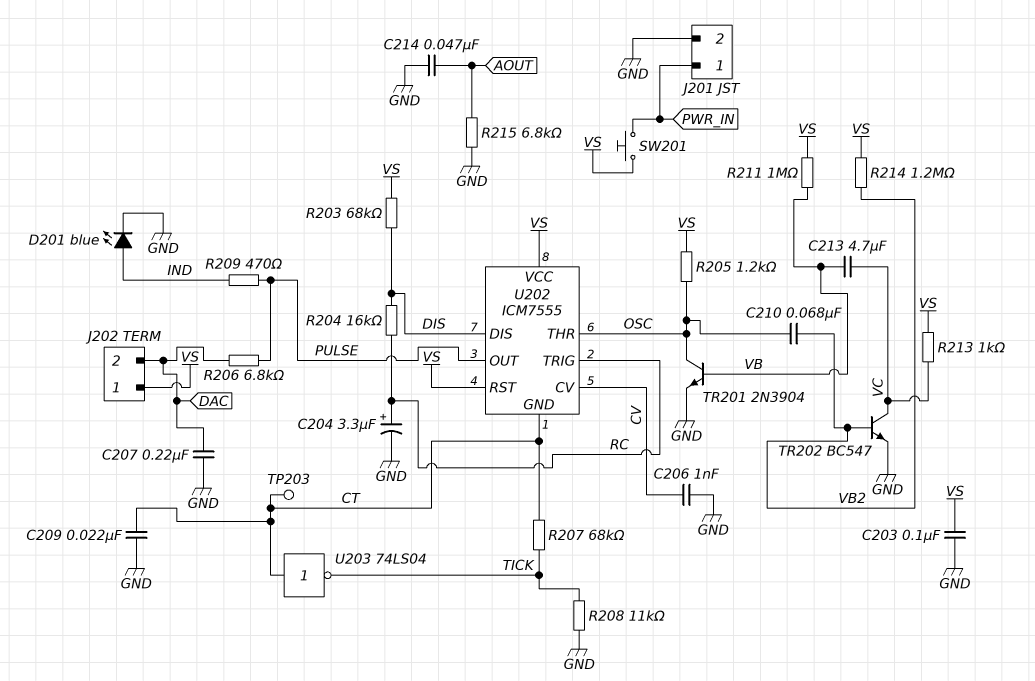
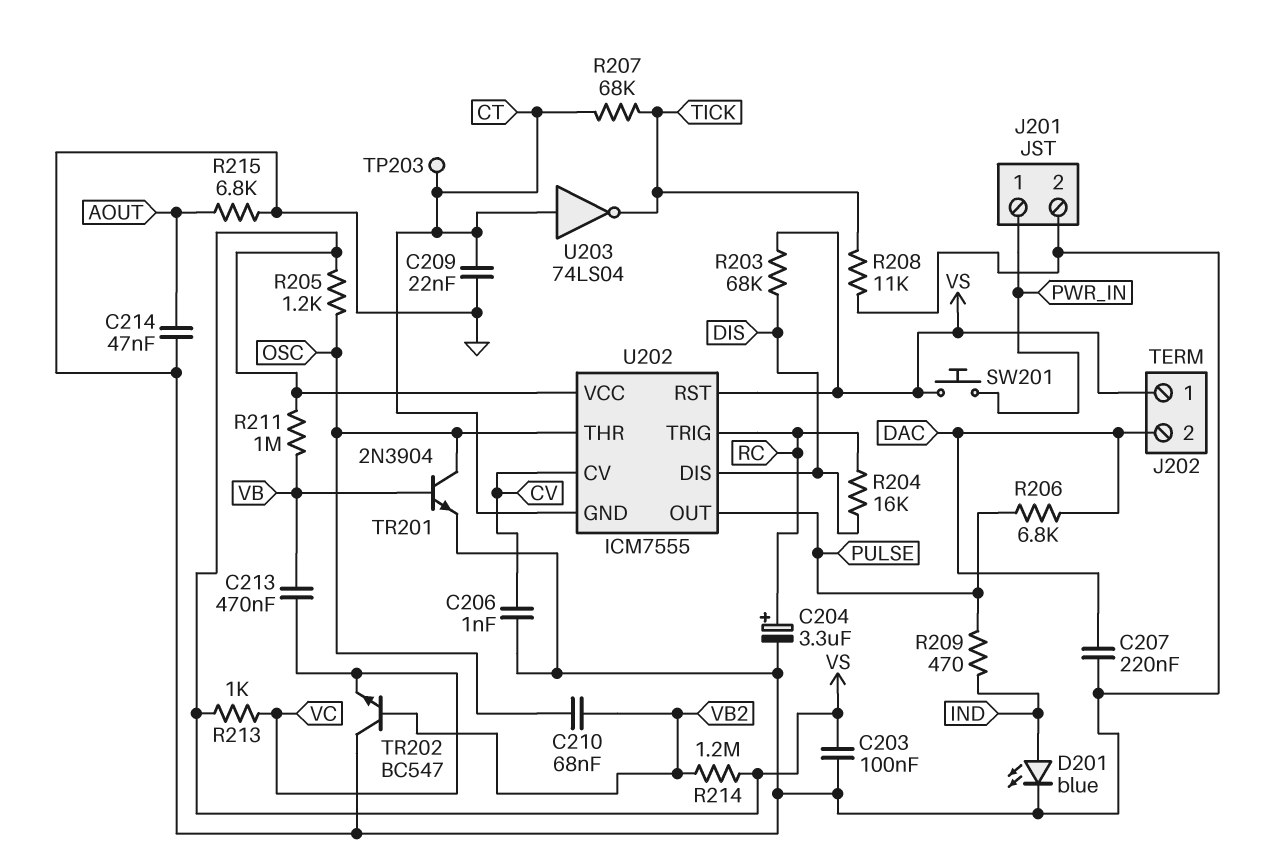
C213: 4.7uF (VB, VC) -> 470nF (VB, VC)
TR202: NPN BC547 (B VB2, C VC, E GND) -> NPN BC547 (B VB2, C GND, E VC)

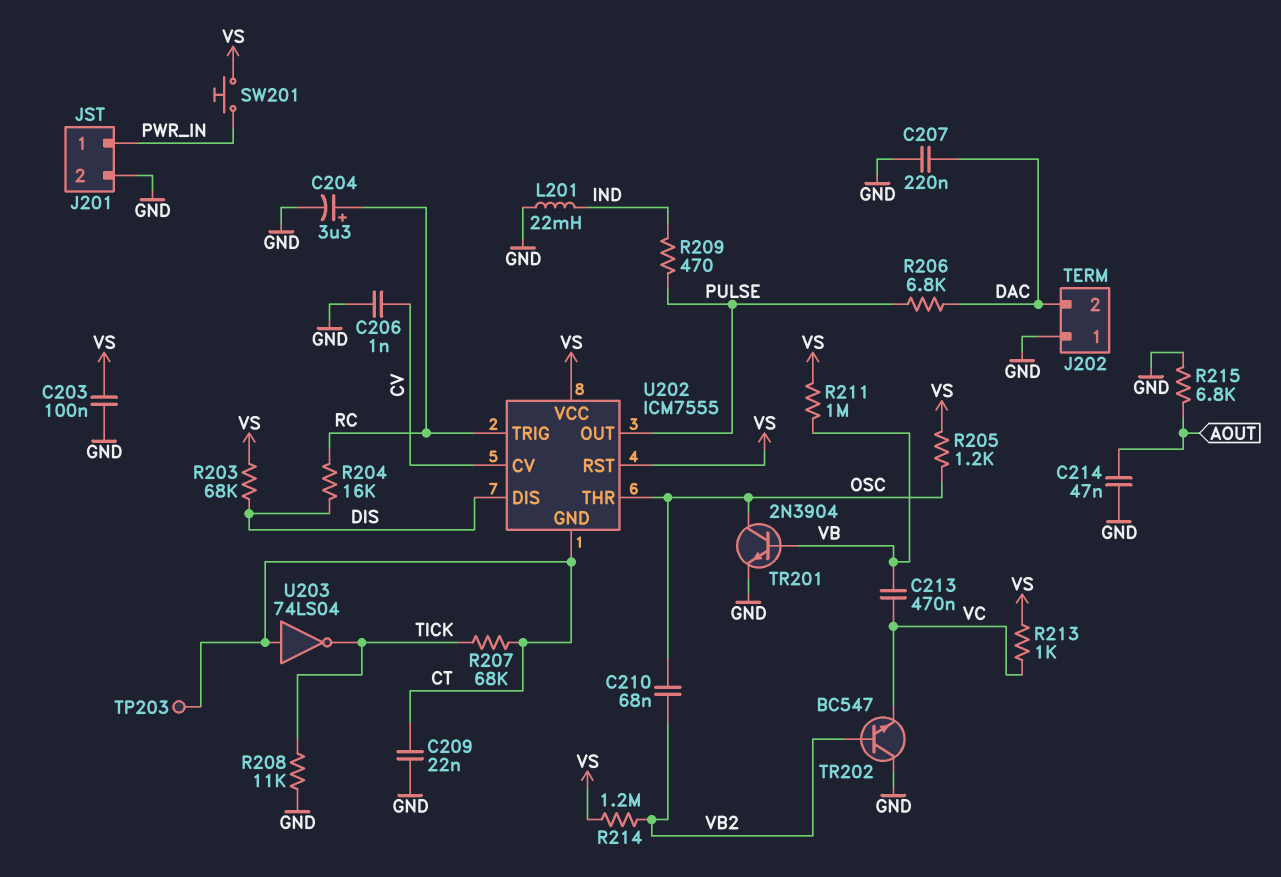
D201: LED blue (A IND, K GND) -> none
J202 pin 1: VS -> GND
L201: none -> 22mH (GND, IND)

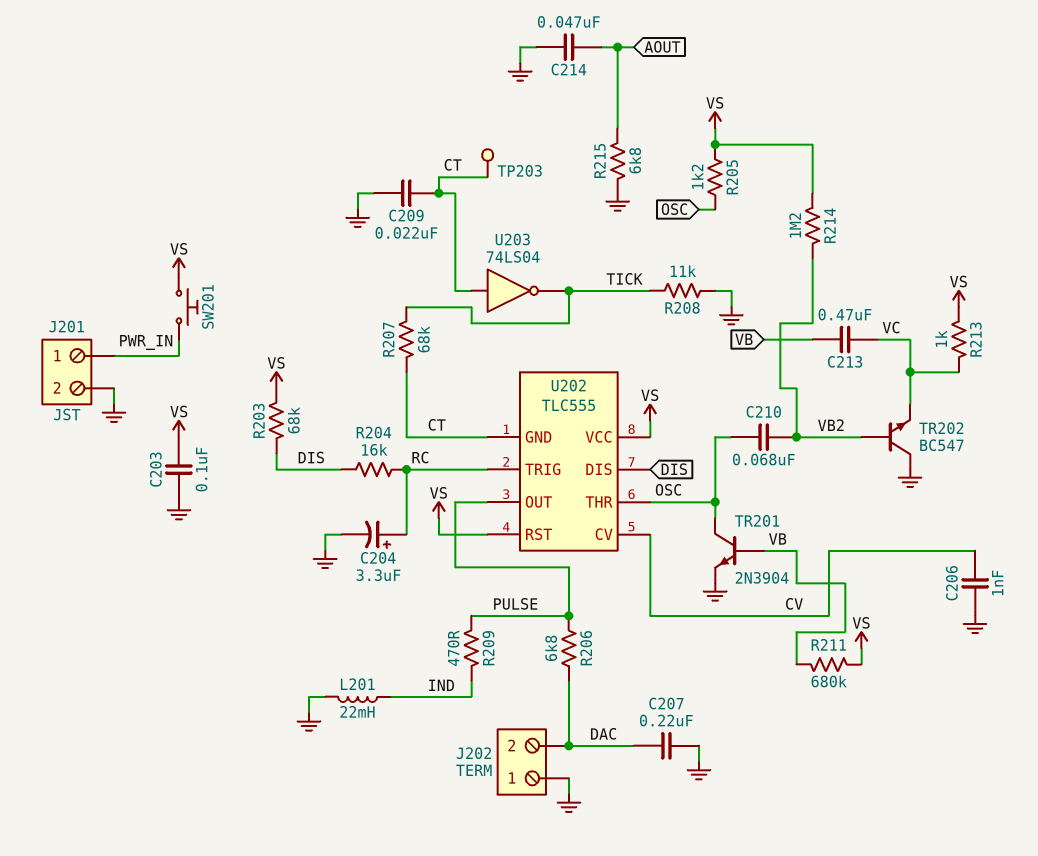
R211: 1M (VB, VS) -> 680k (VB, VS)
U202: ICM7555 -> TLC555

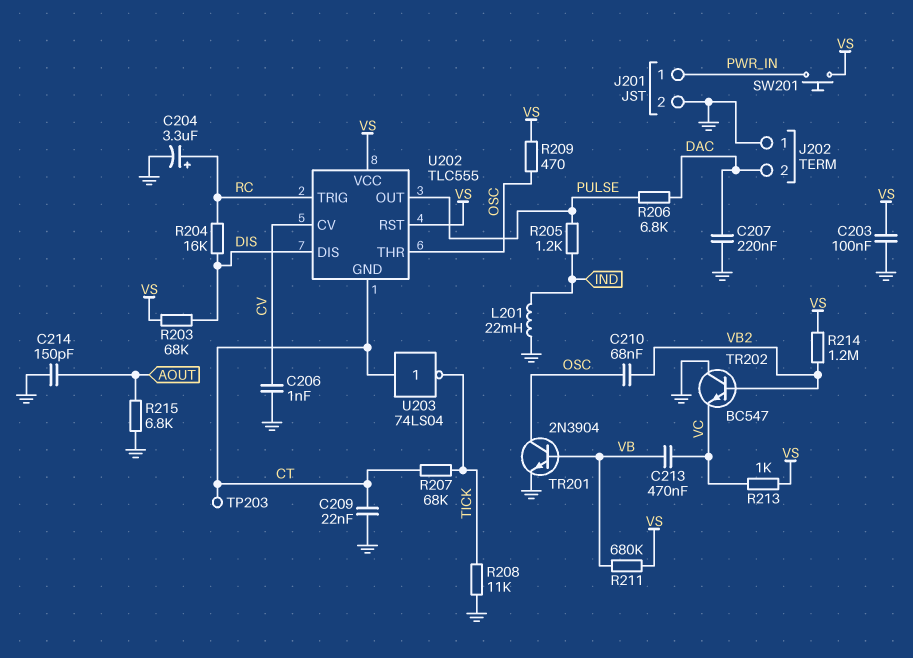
C214: 47nF (AOUT, GND) -> 150pF (AOUT, GND)
R205: 1.2k (OSC, VS) -> 1.2k (IND, PULSE)
R209: 470 (IND, PULSE) -> 470 (OSC, VS)

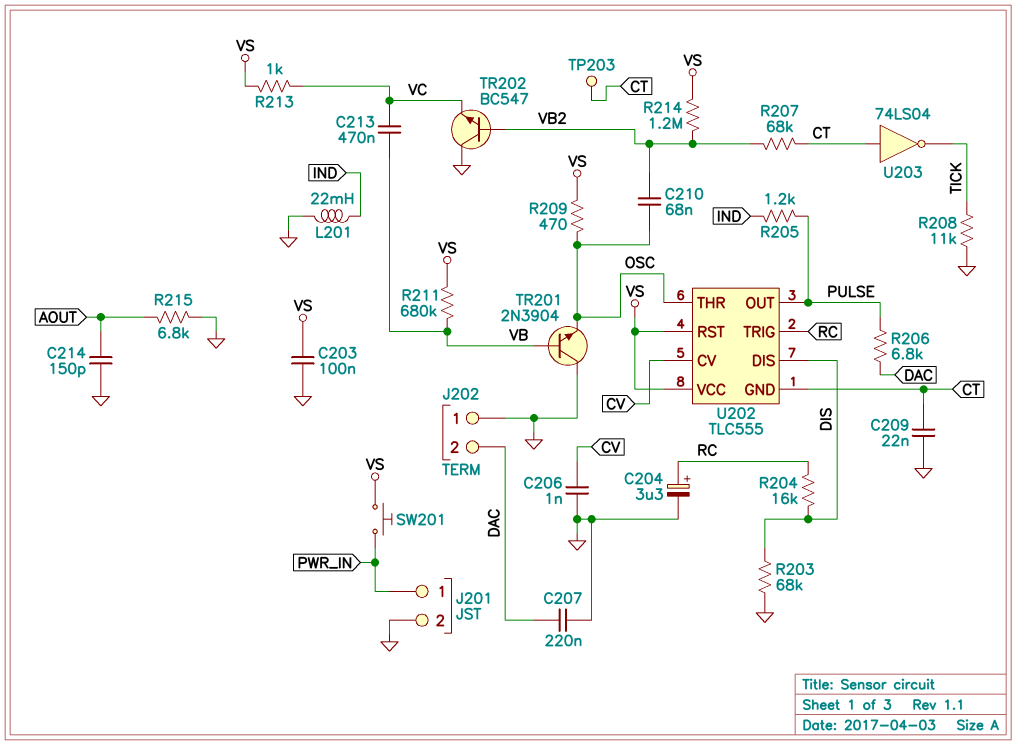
R203: 68k (DIS, VS) -> 68k (DIS, GND)
R207: 68k (CT, TICK) -> 68k (CT, VB2)
TR201: NPN 2N3904 (B VB, C OSC, E GND) -> NPN 2N3904 (B VB, C GND, E OSC)

